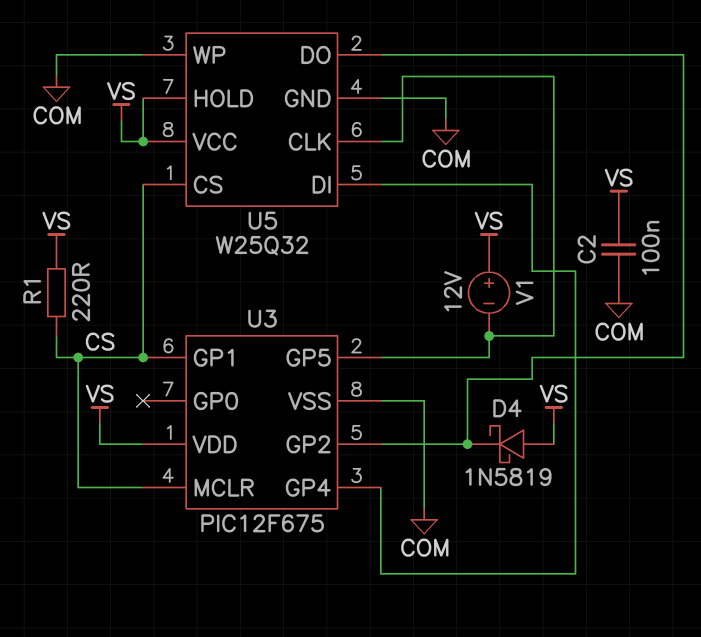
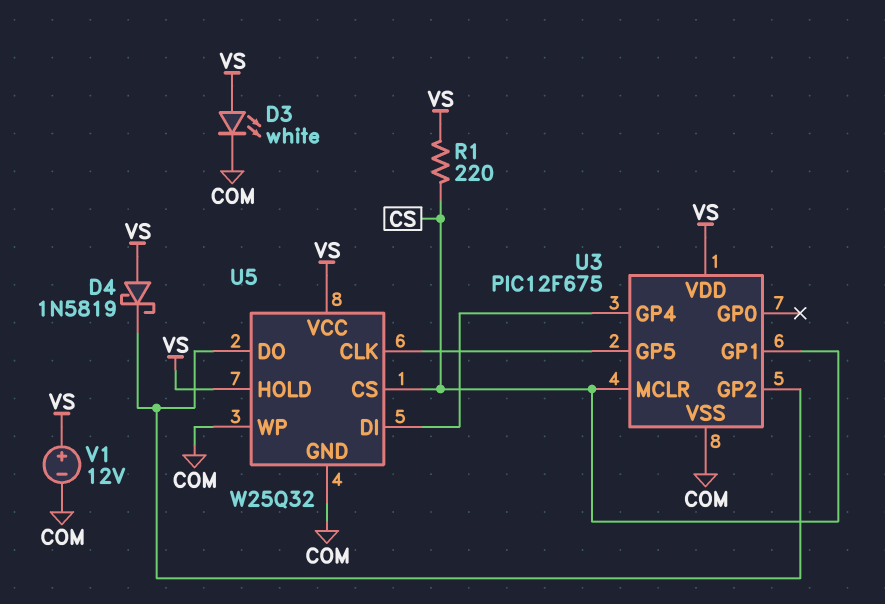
C2: 100nF (COM, VS) -> none
D3: none -> LED white (A VS, K COM)
V1: 12V (plus VS, minus U3/GP5) -> 12V (plus VS, minus COM)

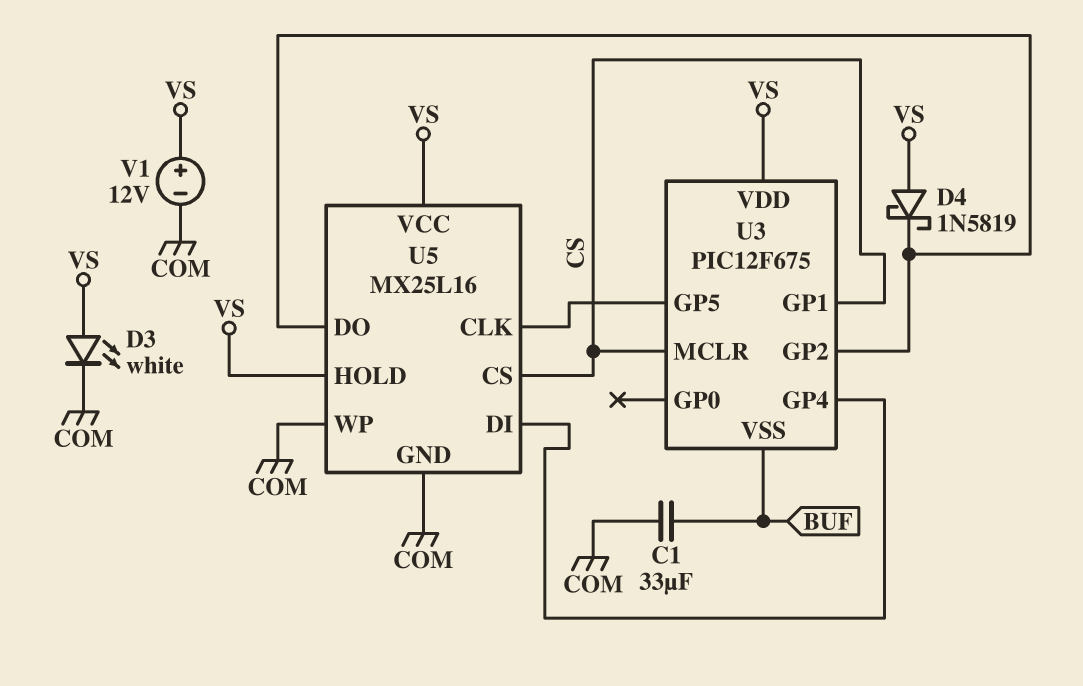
C1: none -> 33uF (BUF, COM)
R1: 220 (CS, VS) -> none
U3 pin VSS: COM -> BUF
U5: W25Q32 -> MX25L16

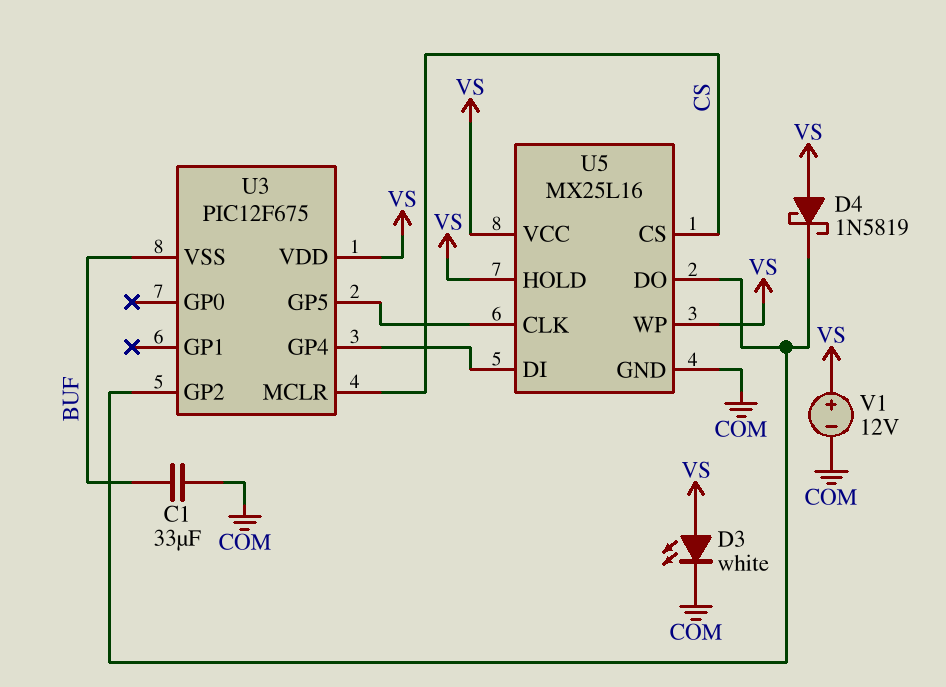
U3 pin GP1: CS -> none
U5 pin WP: COM -> VS

